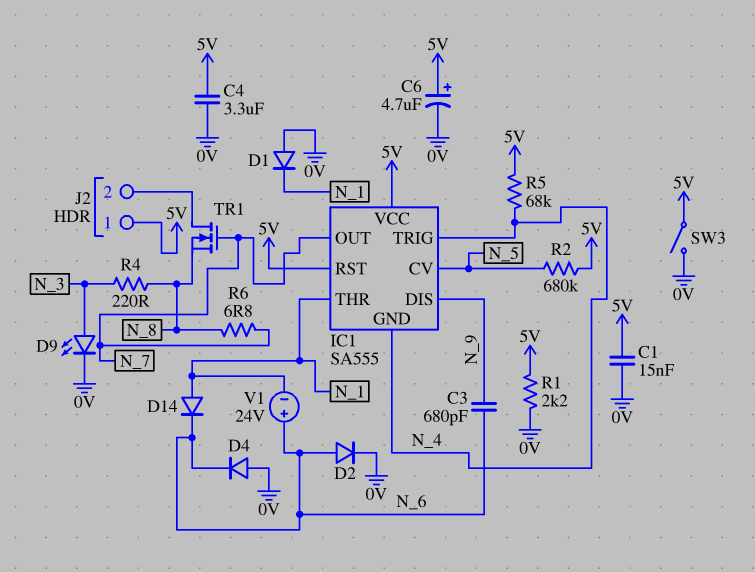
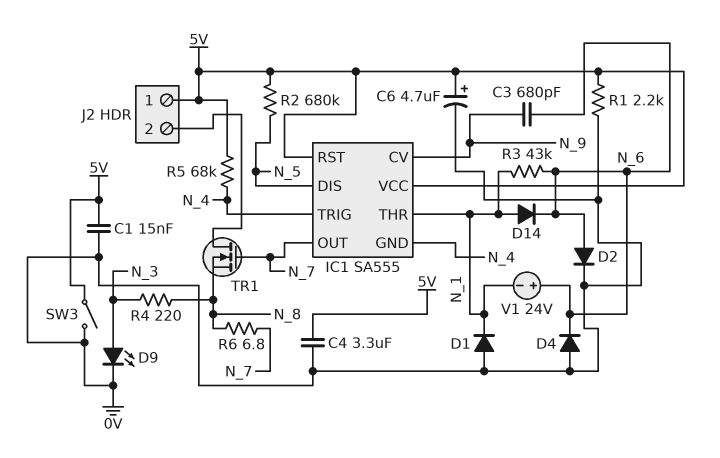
IC1 pin CV: N_5 -> N_9
IC1 pin DIS: N_9 -> N_5
R3: none -> 43k (N_1, N_6)

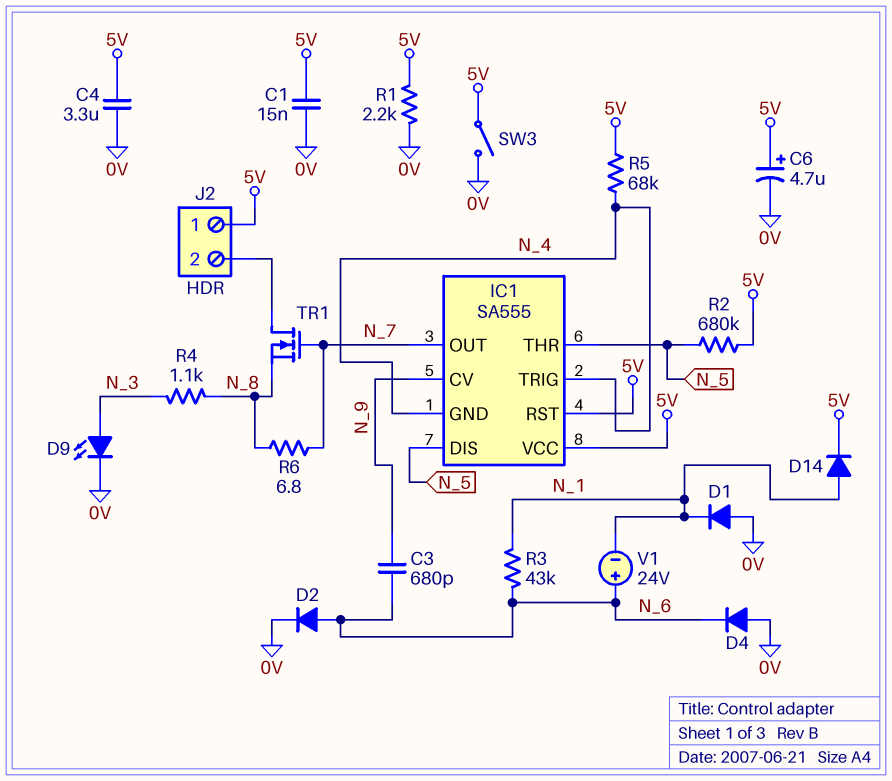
D14: diode (A N_1, K N_6) -> diode (A N_1, K 5V)
IC1 pin THR: N_1 -> N_5
R4: 220 (N_3, N_8) -> 1.1k (N_3, N_8)

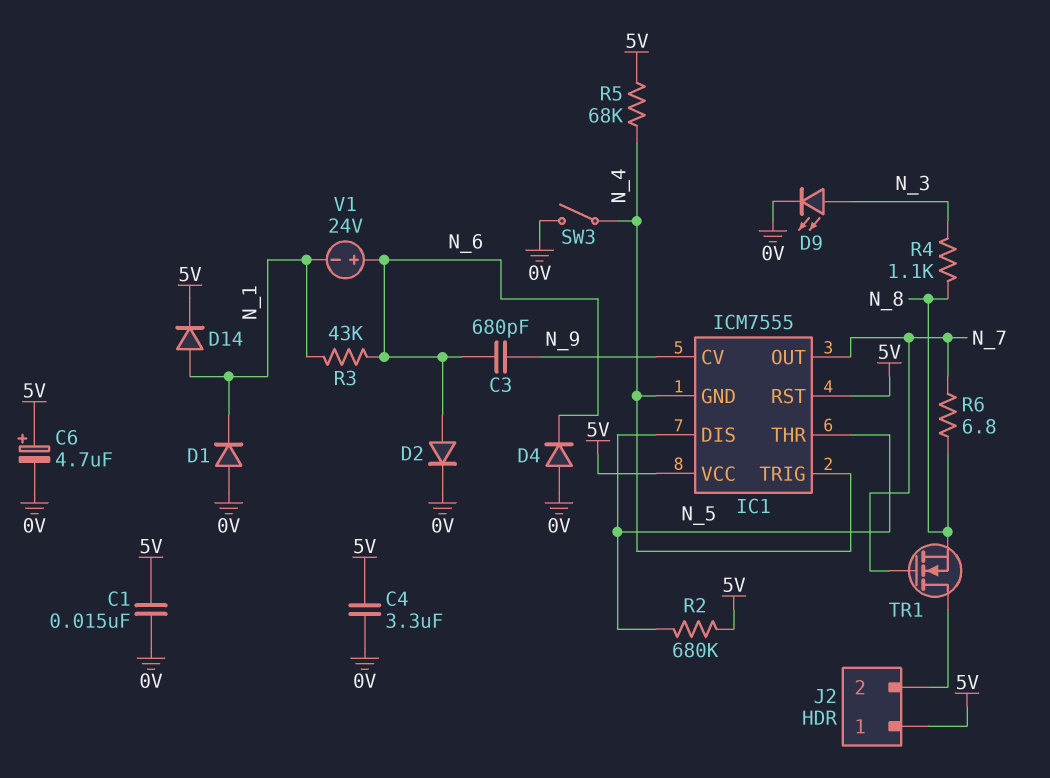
IC1: SA555 -> ICM7555
R1: 2.2k (0V, 5V) -> none
SW3: switch (0V, 5V) -> switch (0V, N_4)

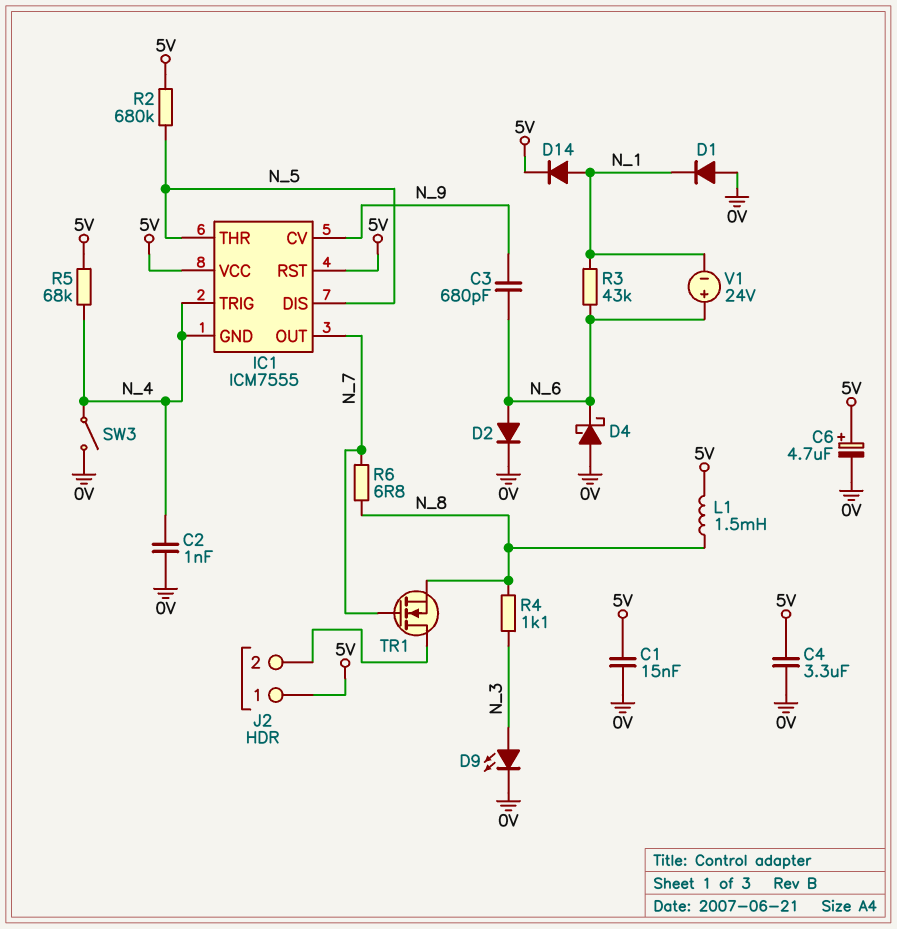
C2: none -> 1nF (0V, N_4)
D4: diode (A 0V, K N_6) -> schottky (A 0V, K N_6)
L1: none -> 1.5mH (5V, N_8)

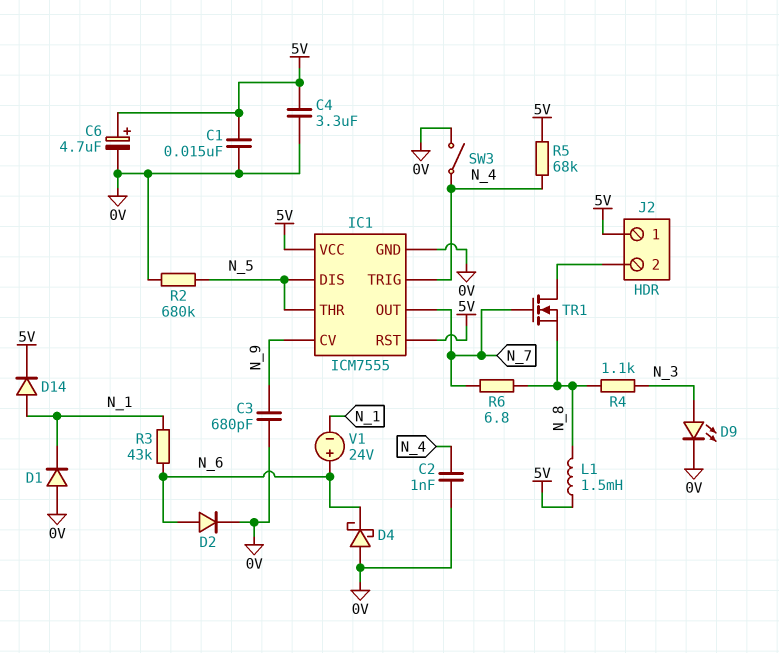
C3: 680pF (N_6, N_9) -> 680pF (0V, N_9)
IC1 pin GND: N_4 -> 0V
R2: 680k (5V, N_5) -> 680k (0V, N_5)

